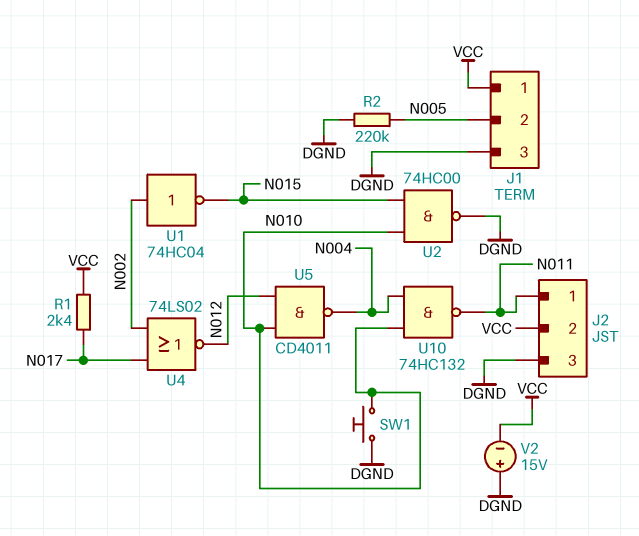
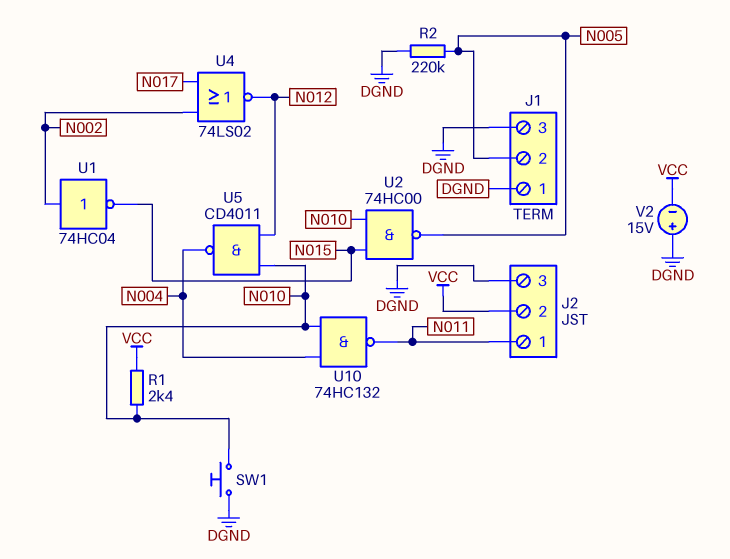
J1 pin 1: VCC -> DGND
R1: 2.4k (N017, VCC) -> 2.4k (N010, VCC)
U2: NAND 74HC00 (in N010, in N015, out DGND) -> NAND 74HC00 (in N010, in N015, out N005)

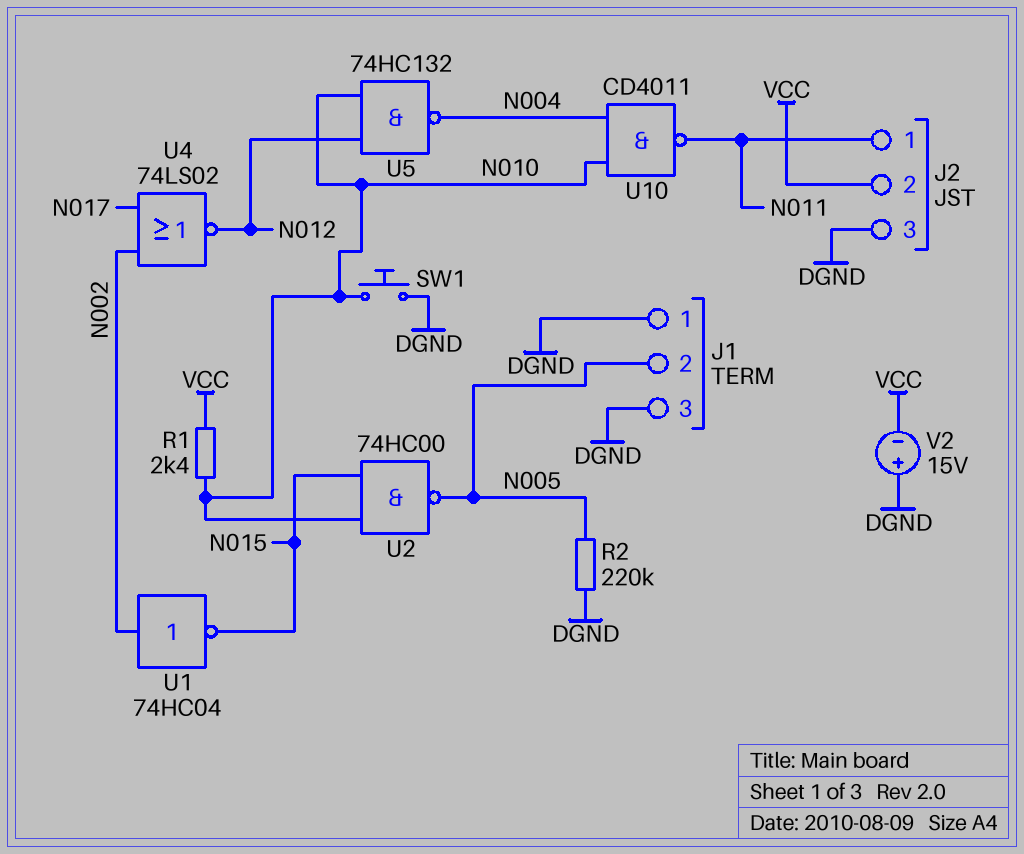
U5: NAND CD4011 (in N010, in N012, out N004) -> NAND 74HC132 (in N010, in N012, out N004)
U10: NAND 74HC132 (in N004, in N010, out N011) -> NAND CD4011 (in N004, in N010, out N011)

